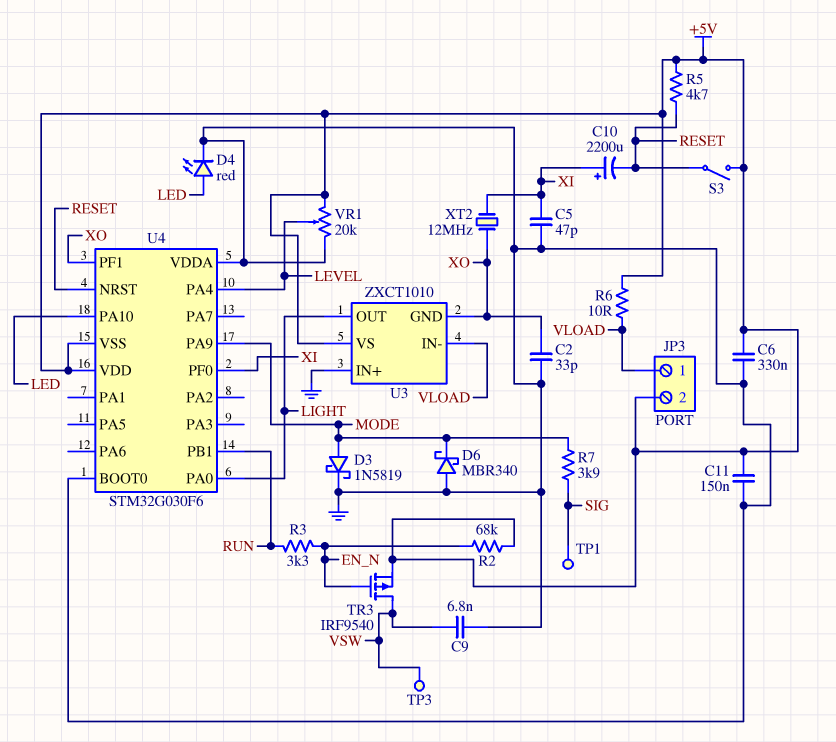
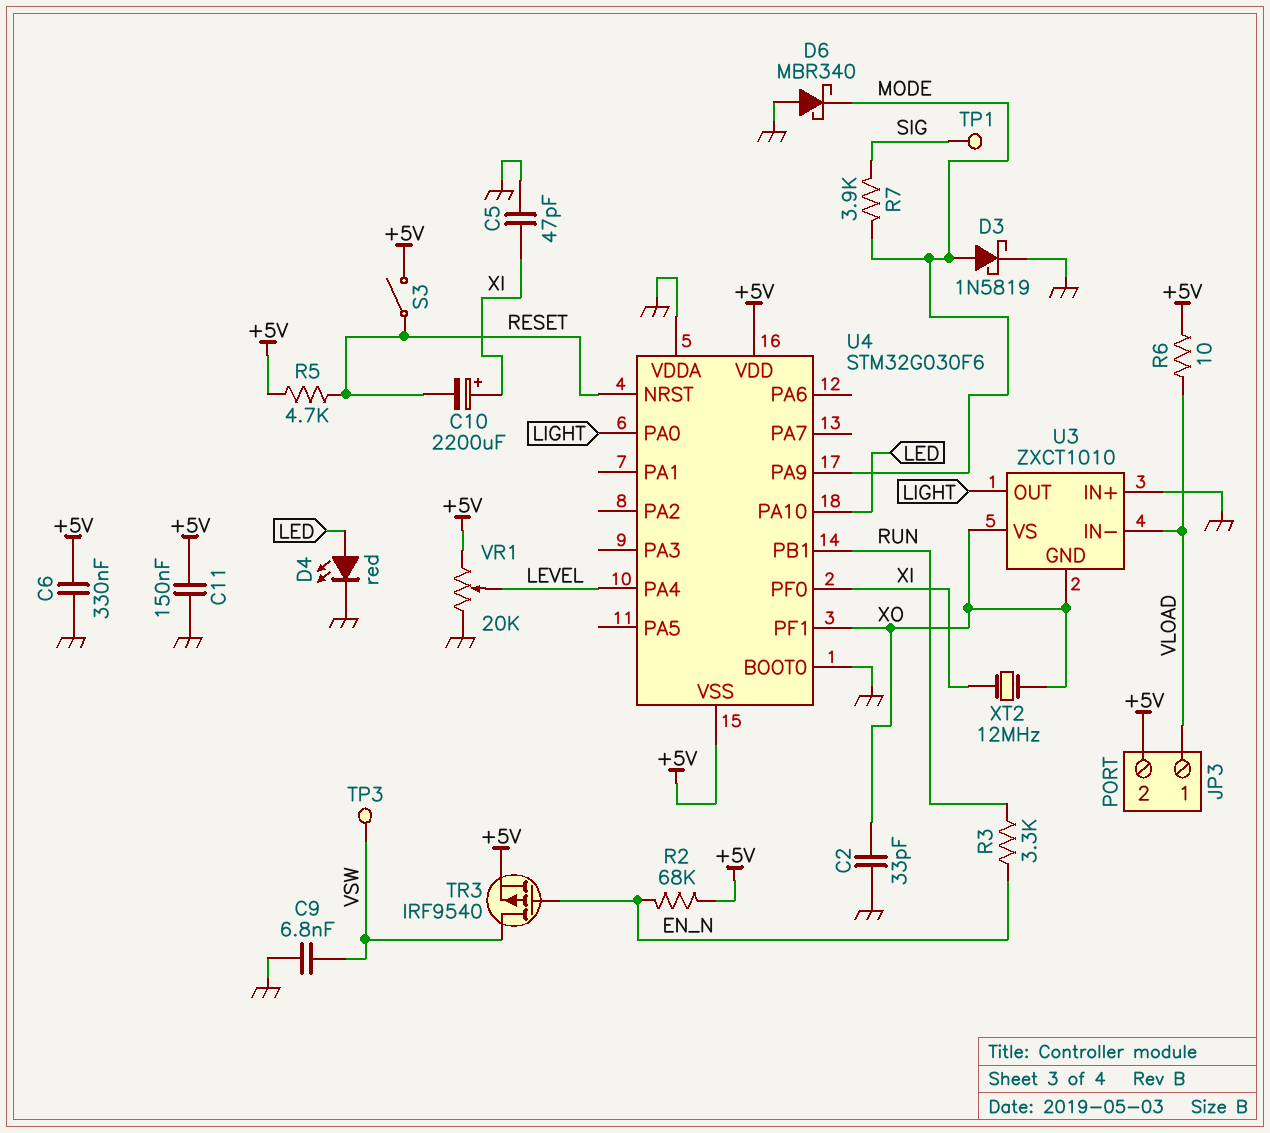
U3 pin VS: +5V -> XO

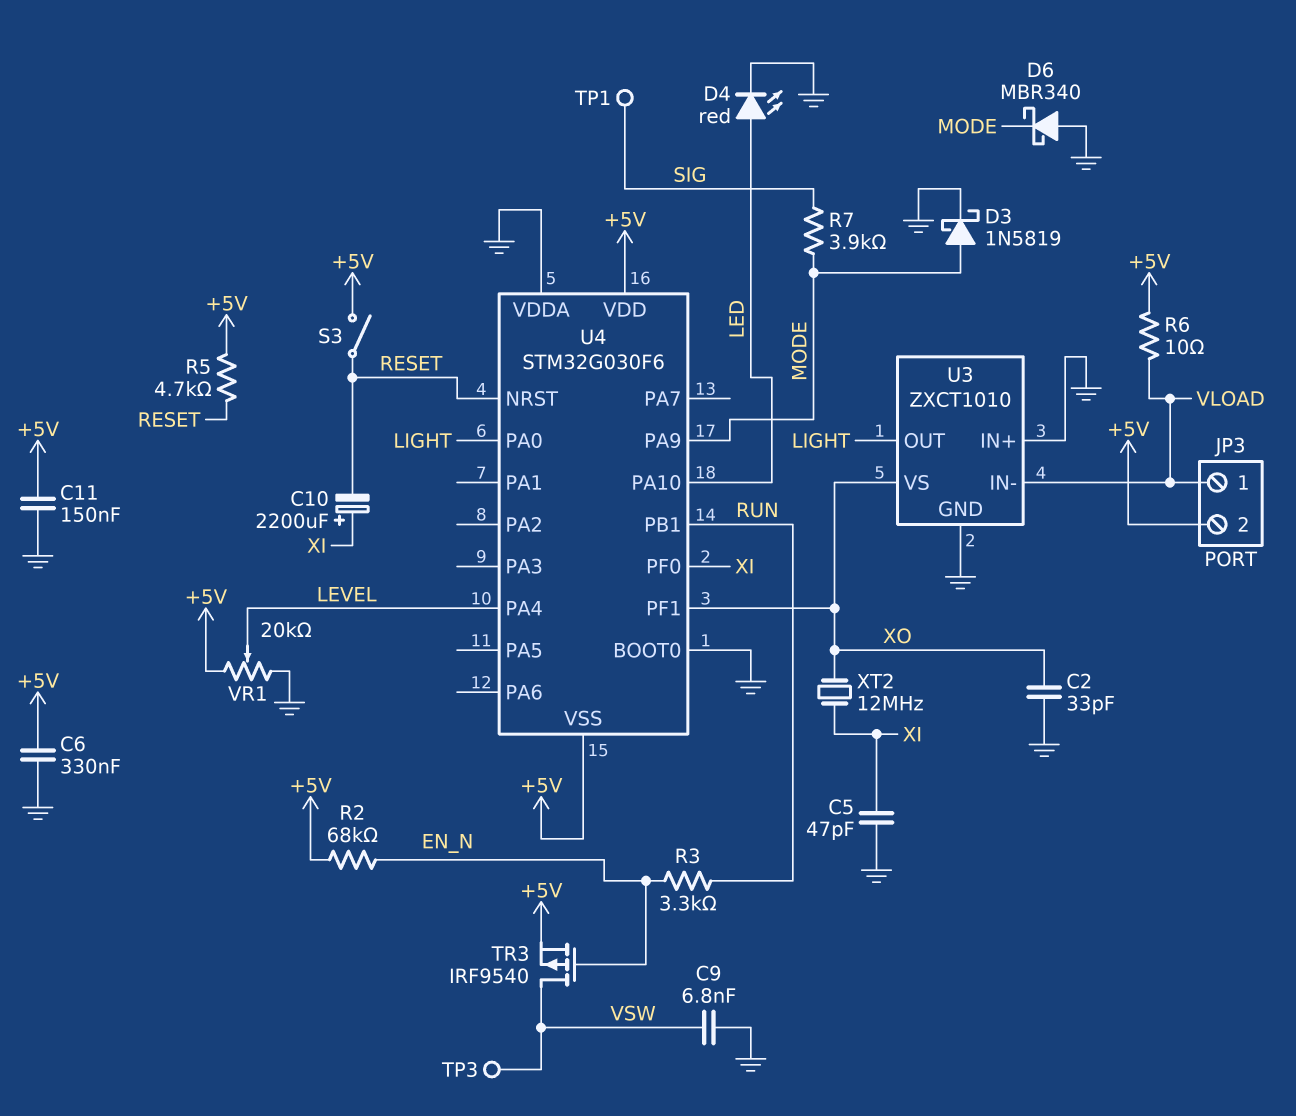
U3 pin GND: XO -> GND

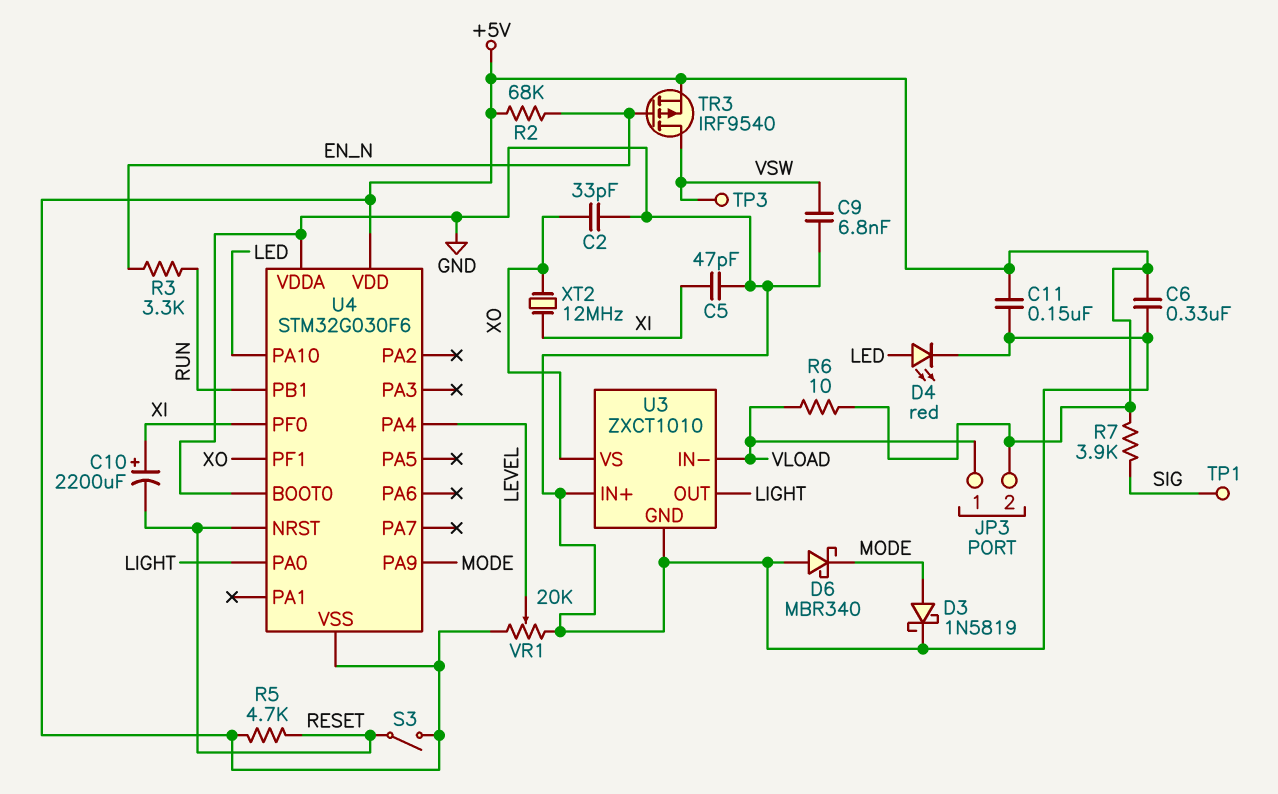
R7: 3.9k (MODE, SIG) -> 3.9k (+5V, SIG)

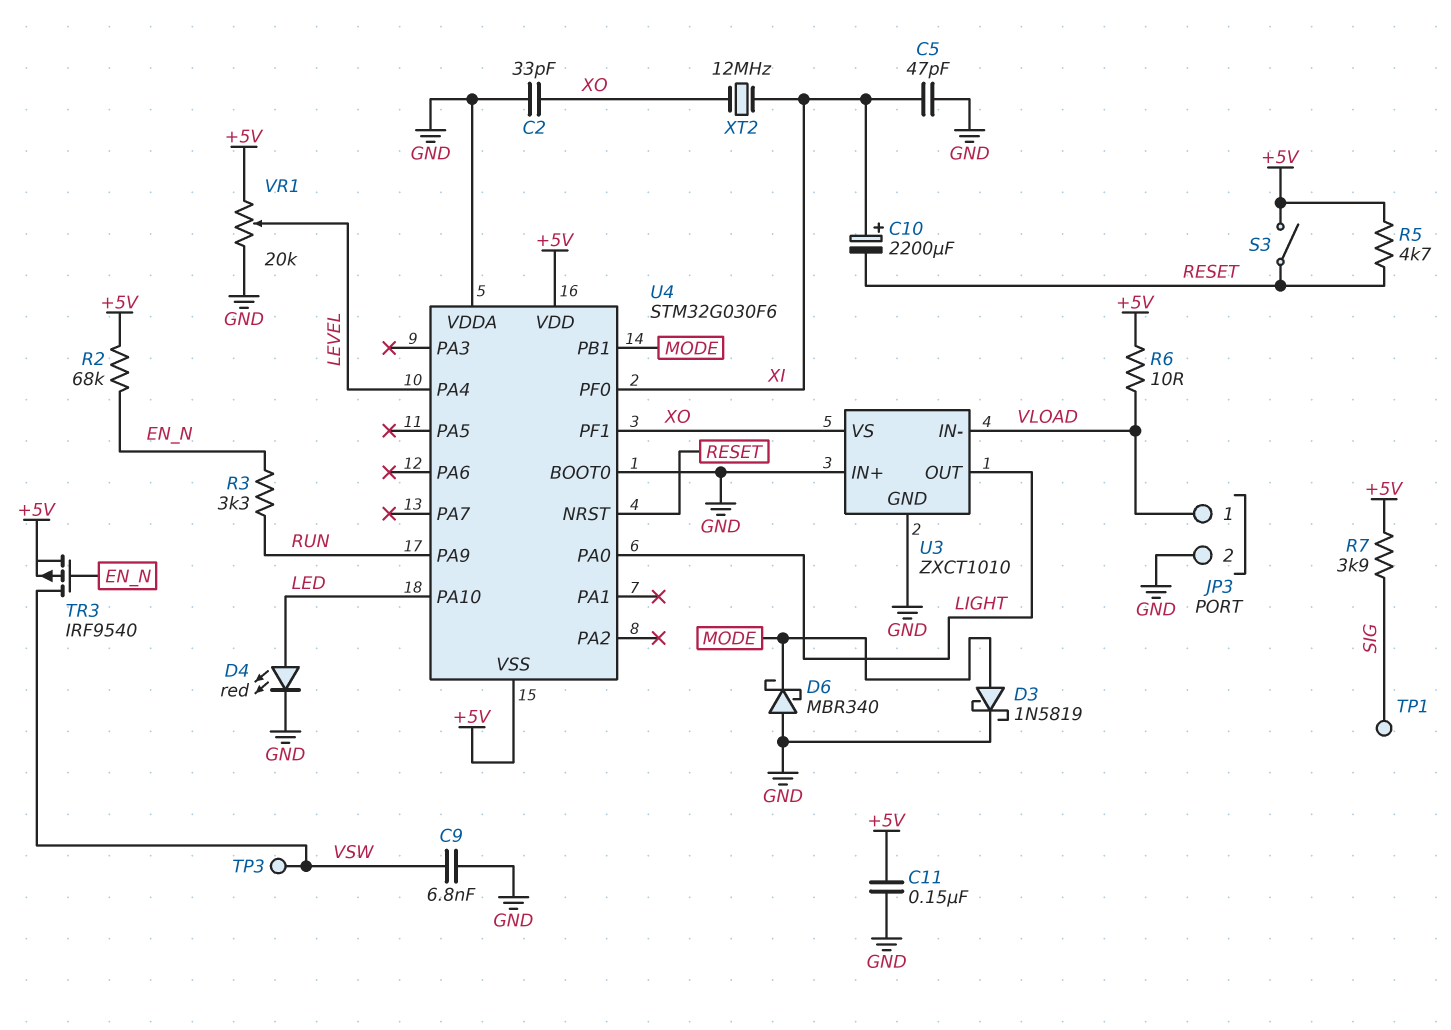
C6: 330nF (+5V, GND) -> none
JP3 pin 2: +5V -> GND
U4 pin PA9: MODE -> RUN
U4 pin PB1: RUN -> MODE

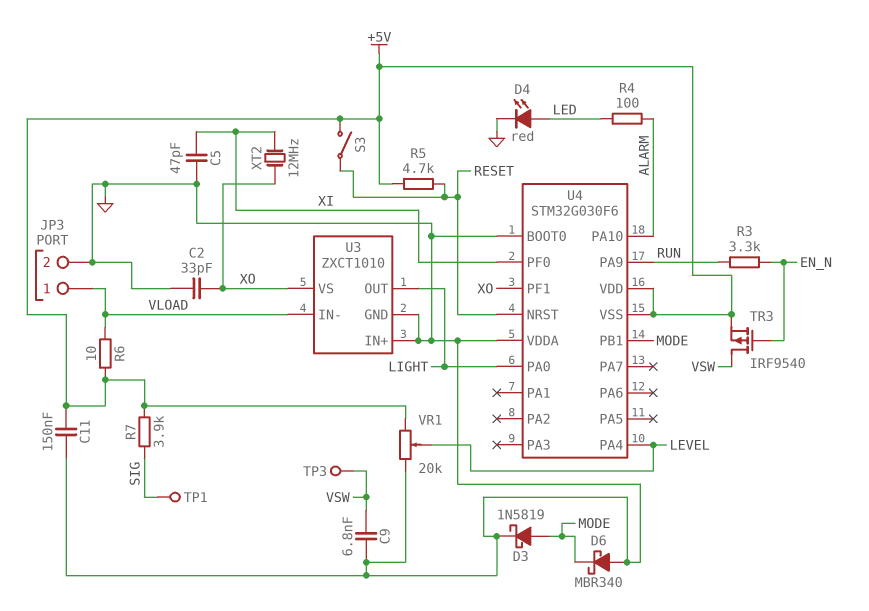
C10: 2200uF (plus XI, minus RESET) -> none
R2: 68k (+5V, EN_N) -> none
R4: none -> 100 (ALARM, LED)
U4 pin PA10: LED -> ALARM

